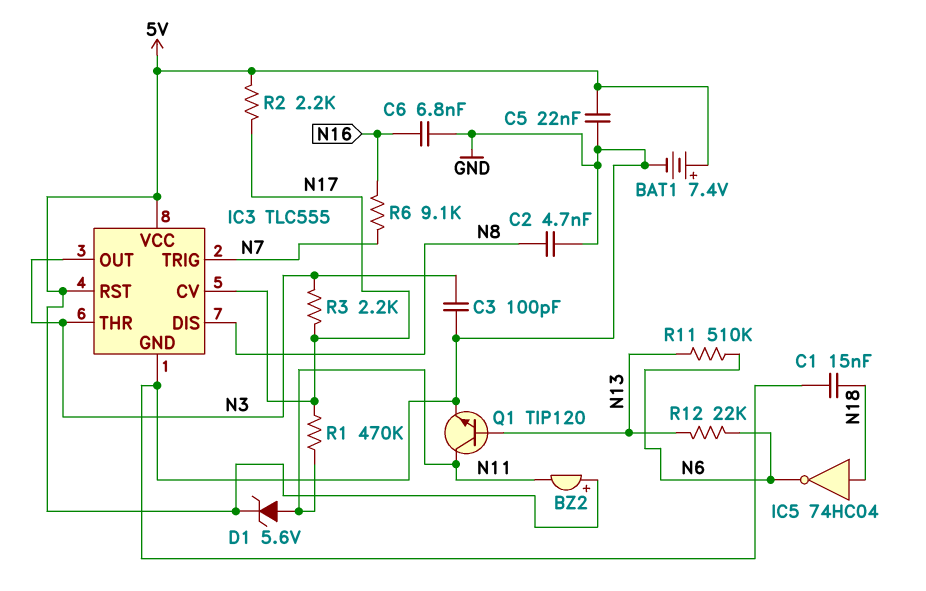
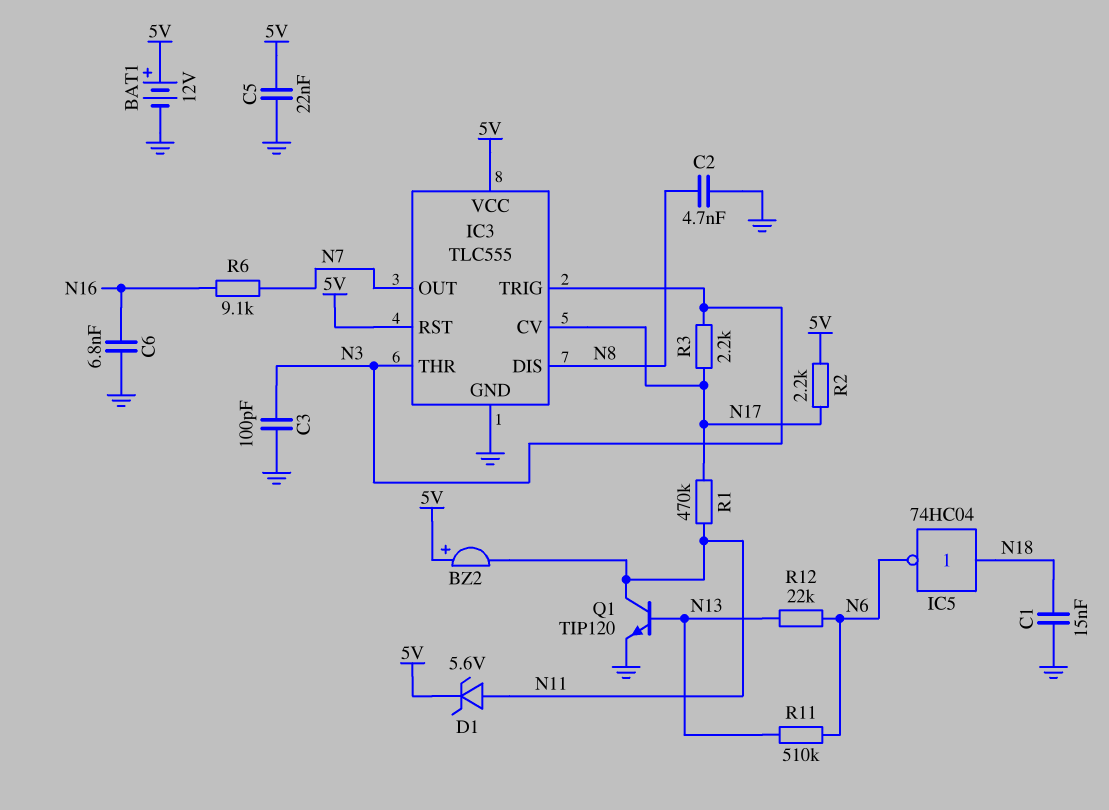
BAT1: 7.4V (plus 5V, minus GND) -> 12V (plus 5V, minus GND)
IC3 pin OUT: N3 -> N7
IC3 pin TRIG: N7 -> N3

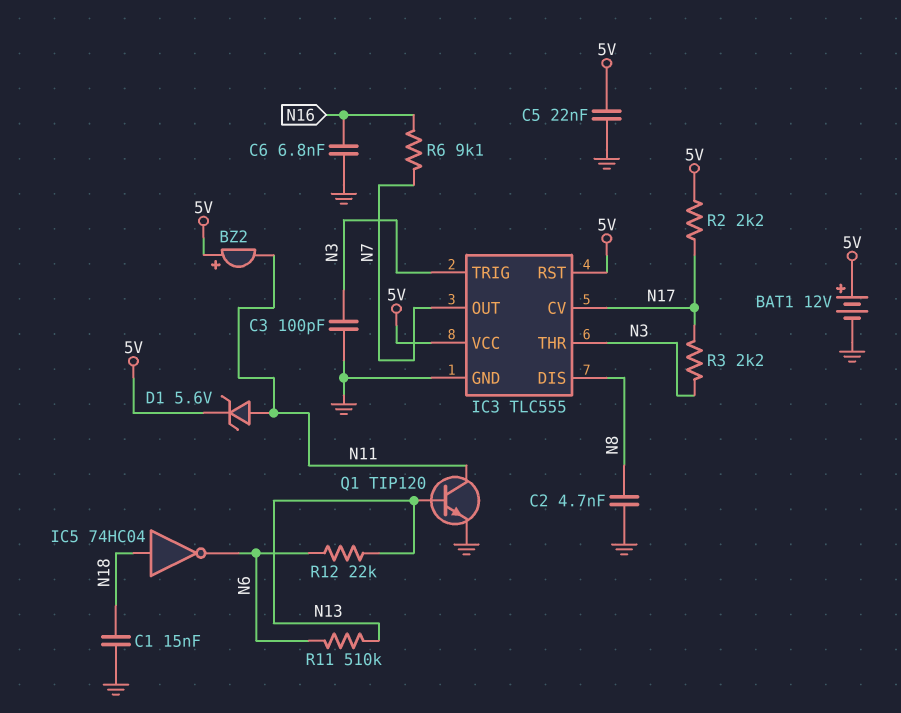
R1: 470k (N11, N17) -> none

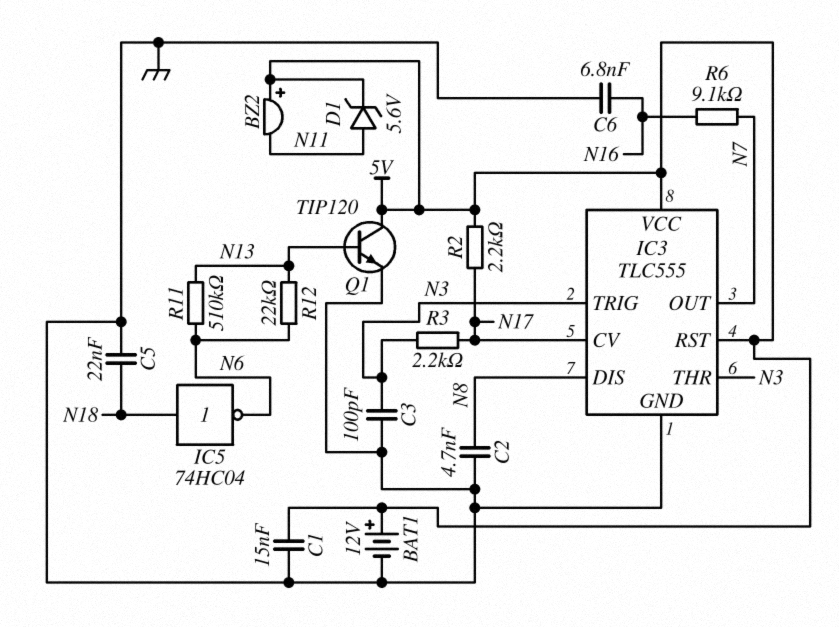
C1: 15nF (GND, N18) -> 15nF (5V, GND)
C5: 22nF (5V, GND) -> 22nF (GND, N18)
Q1: NPN TIP120 (B N13, C N11, E GND) -> NPN TIP120 (B N13, C 5V, E GND)

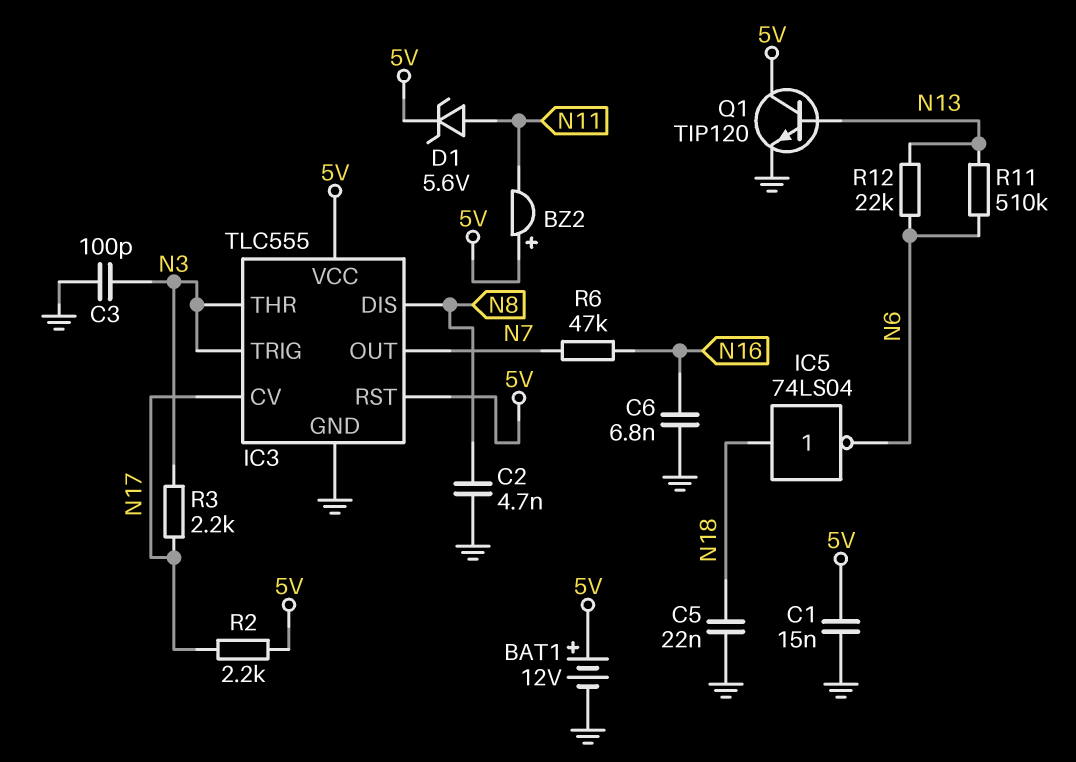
IC5: NOT 74HC04 (in N18, out N6) -> NOT 74LS04 (in N18, out N6)
R6: 9.1k (N7, N16) -> 47k (N7, N16)

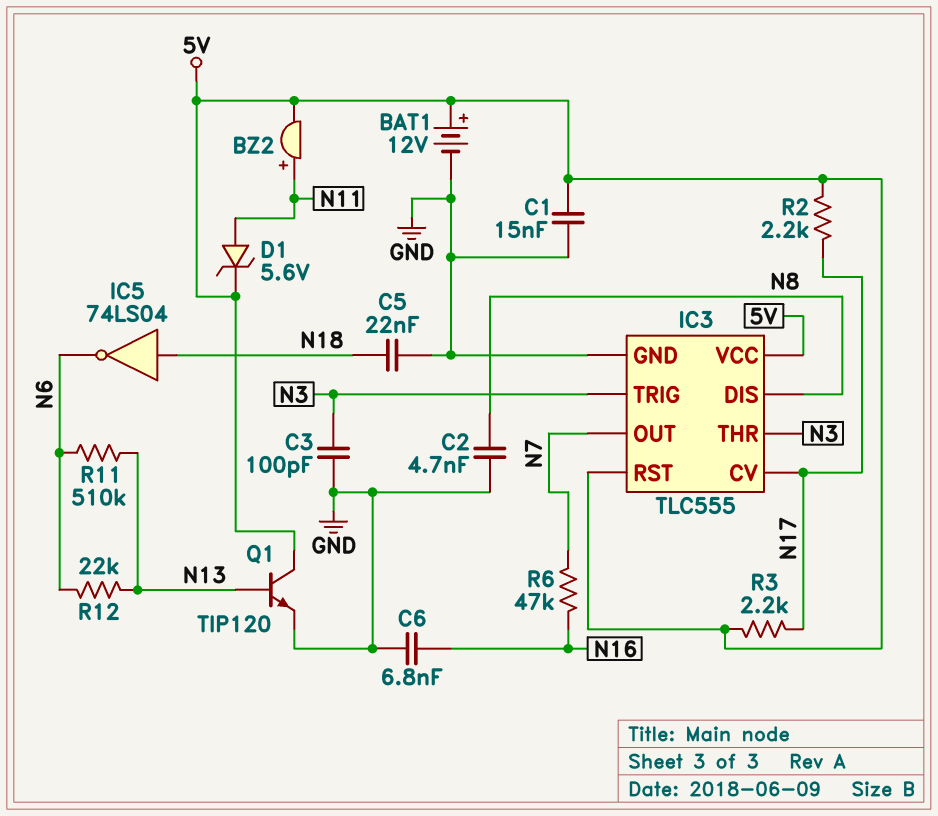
BZ2: buzzer (plus 5V, minus N11) -> buzzer (plus N11, minus 5V)
R3: 2.2k (N3, N17) -> 2.2k (5V, N17)

